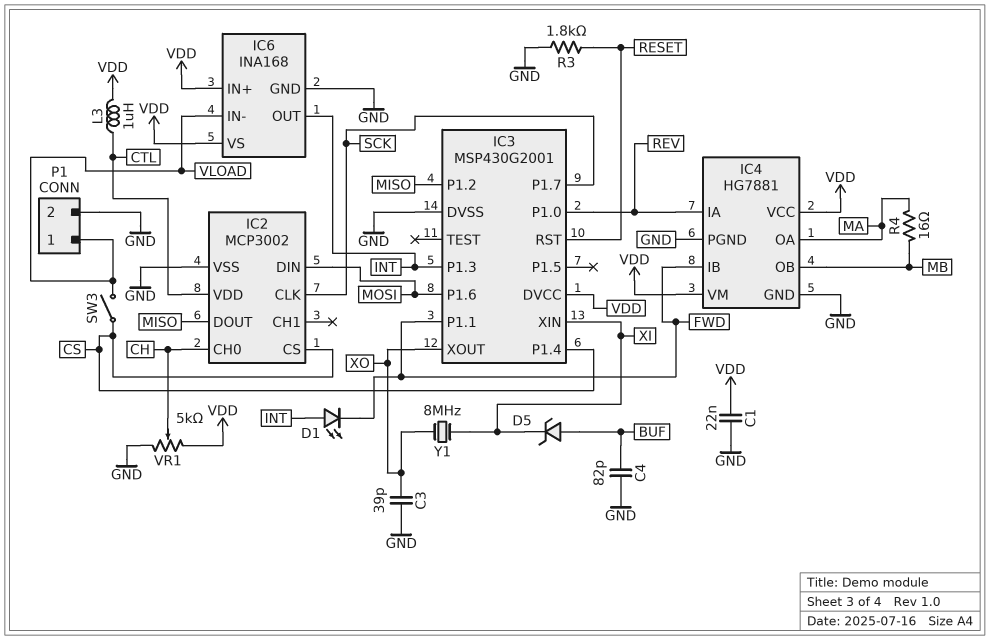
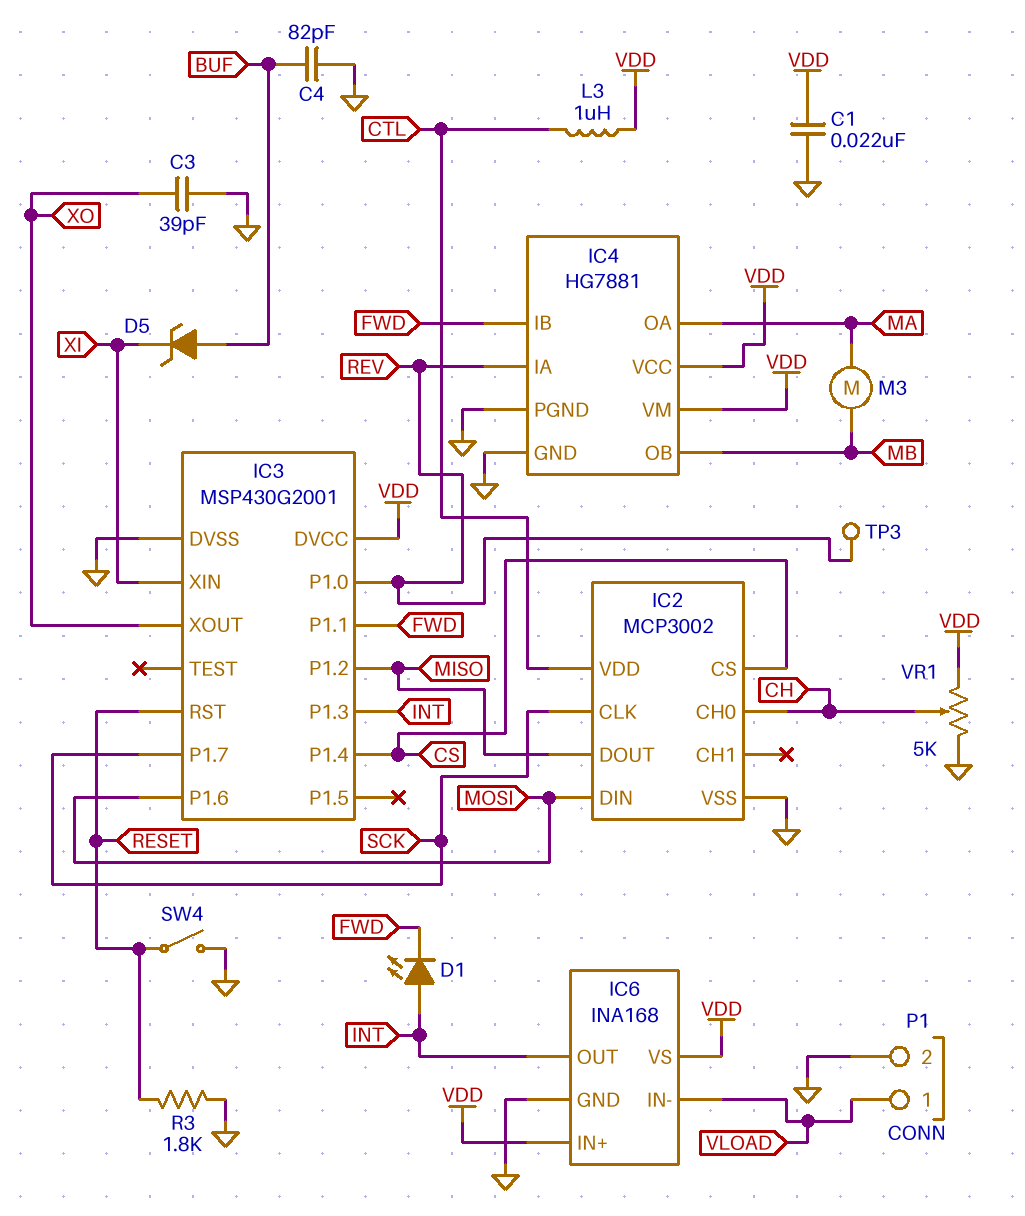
M3: none -> motor (MA, MB)
R4: 16 (MA, MB) -> none
SW3: switch (CS, VLOAD) -> none
SW4: none -> switch (GND, RESET)
TP3: none -> test point (REV)
Y1: 8MHz (XI, XO) -> none

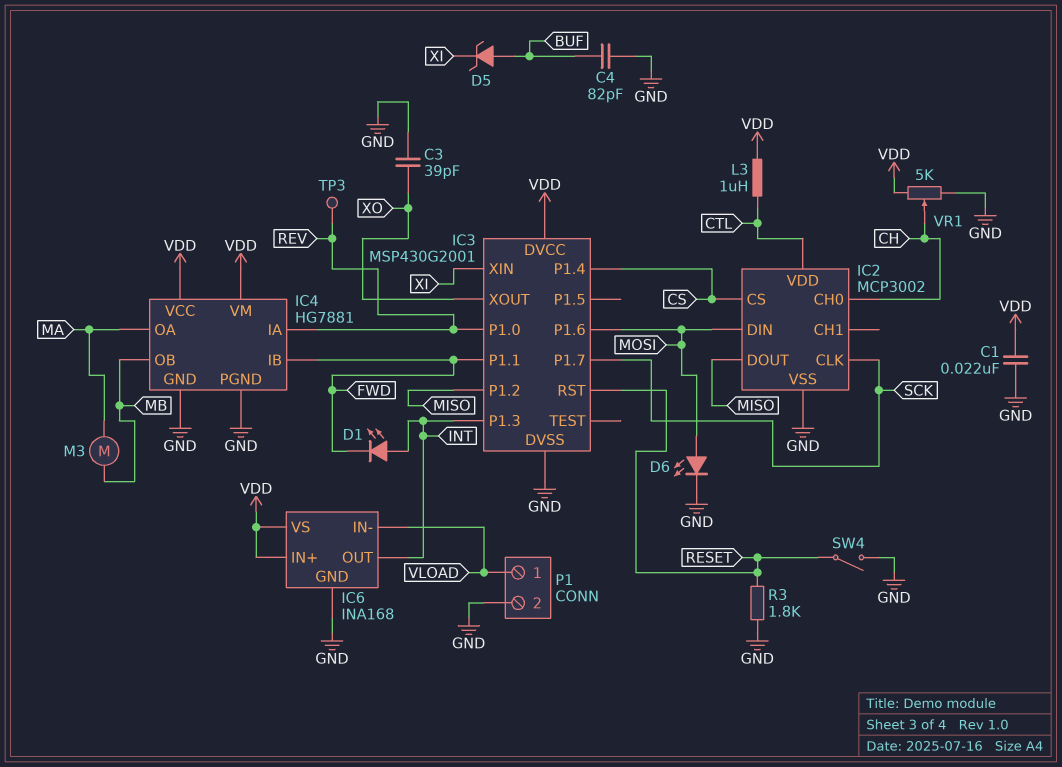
D6: none -> LED (A MOSI, K GND)

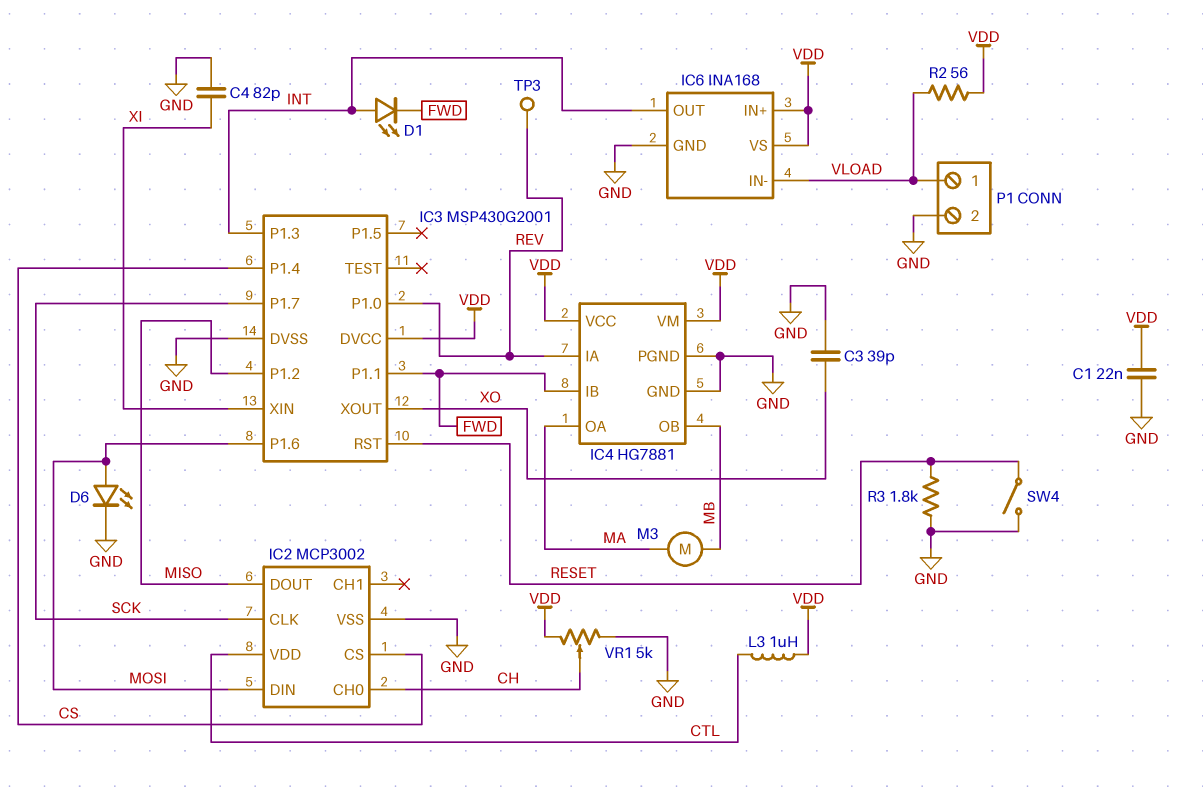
C4: 82pF (BUF, GND) -> 82pF (GND, XI)
D5: zener (A BUF, K XI) -> none
R2: none -> 56 (VDD, VLOAD)

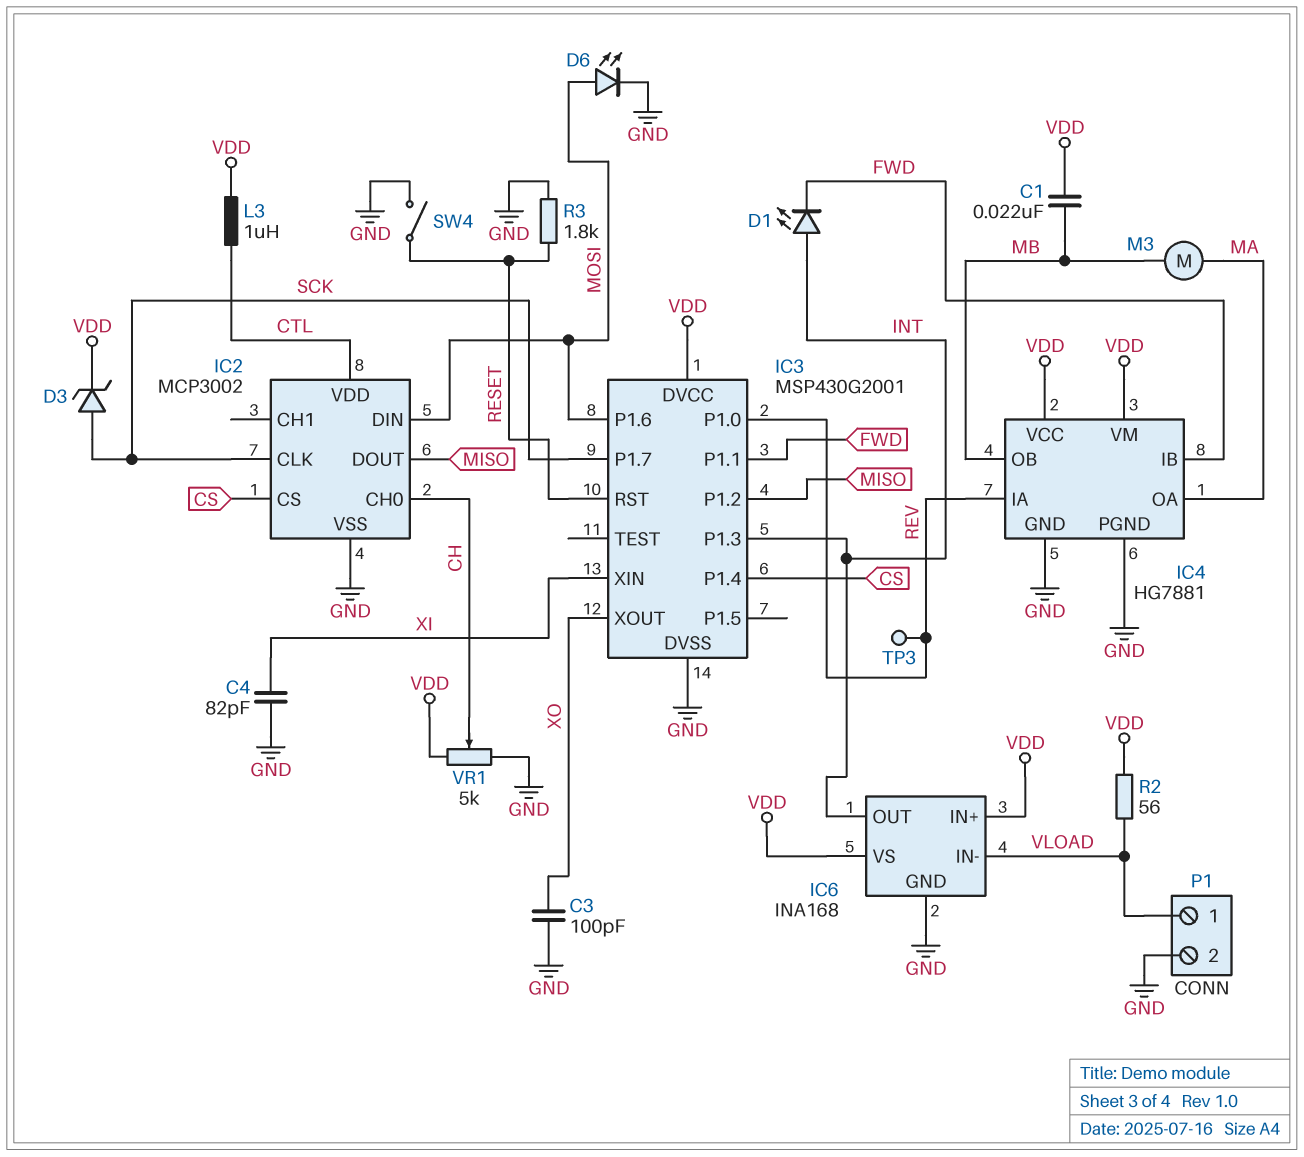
C1: 22nF (GND, VDD) -> 22nF (MB, VDD)
C3: 39pF (GND, XO) -> 100pF (GND, XO)
D3: none -> zener (A SCK, K VDD)

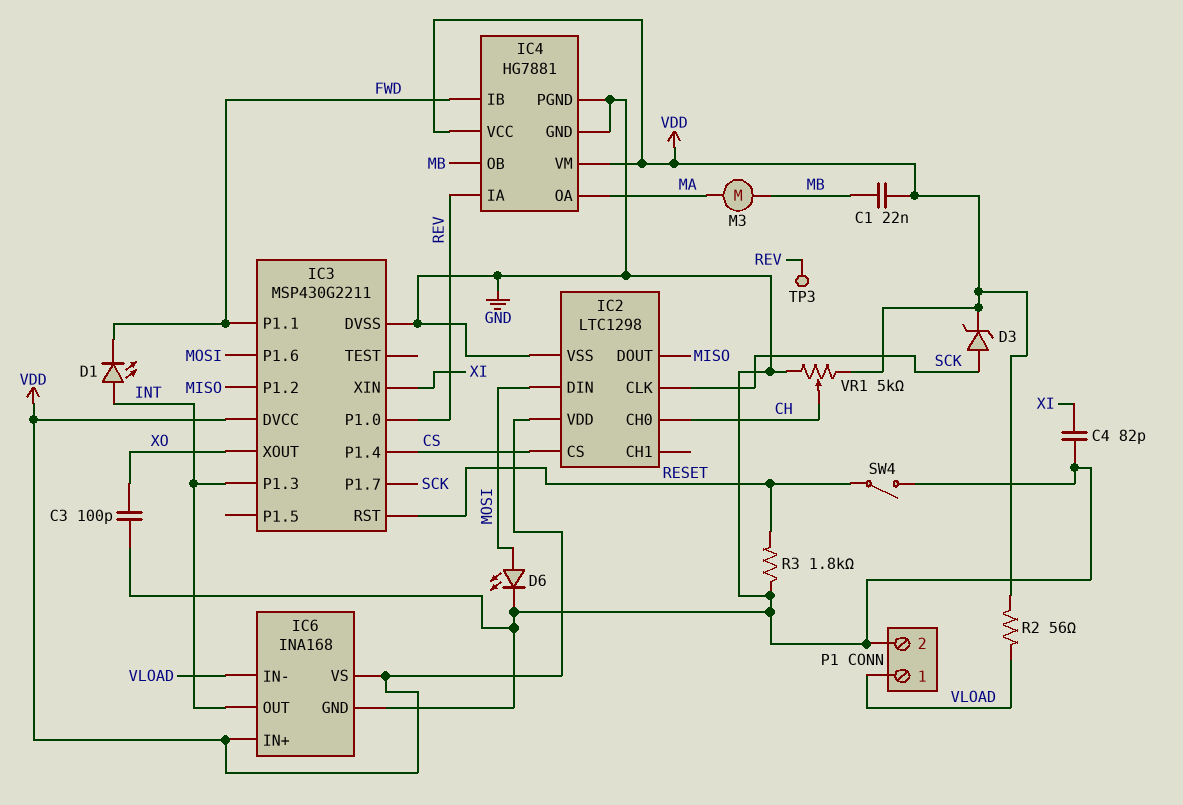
IC2: MCP3002 -> LTC1298
IC2 pin VDD: CTL -> VDD
IC3: MSP430G2001 -> MSP430G2211
L3: 1uH (CTL, VDD) -> none

